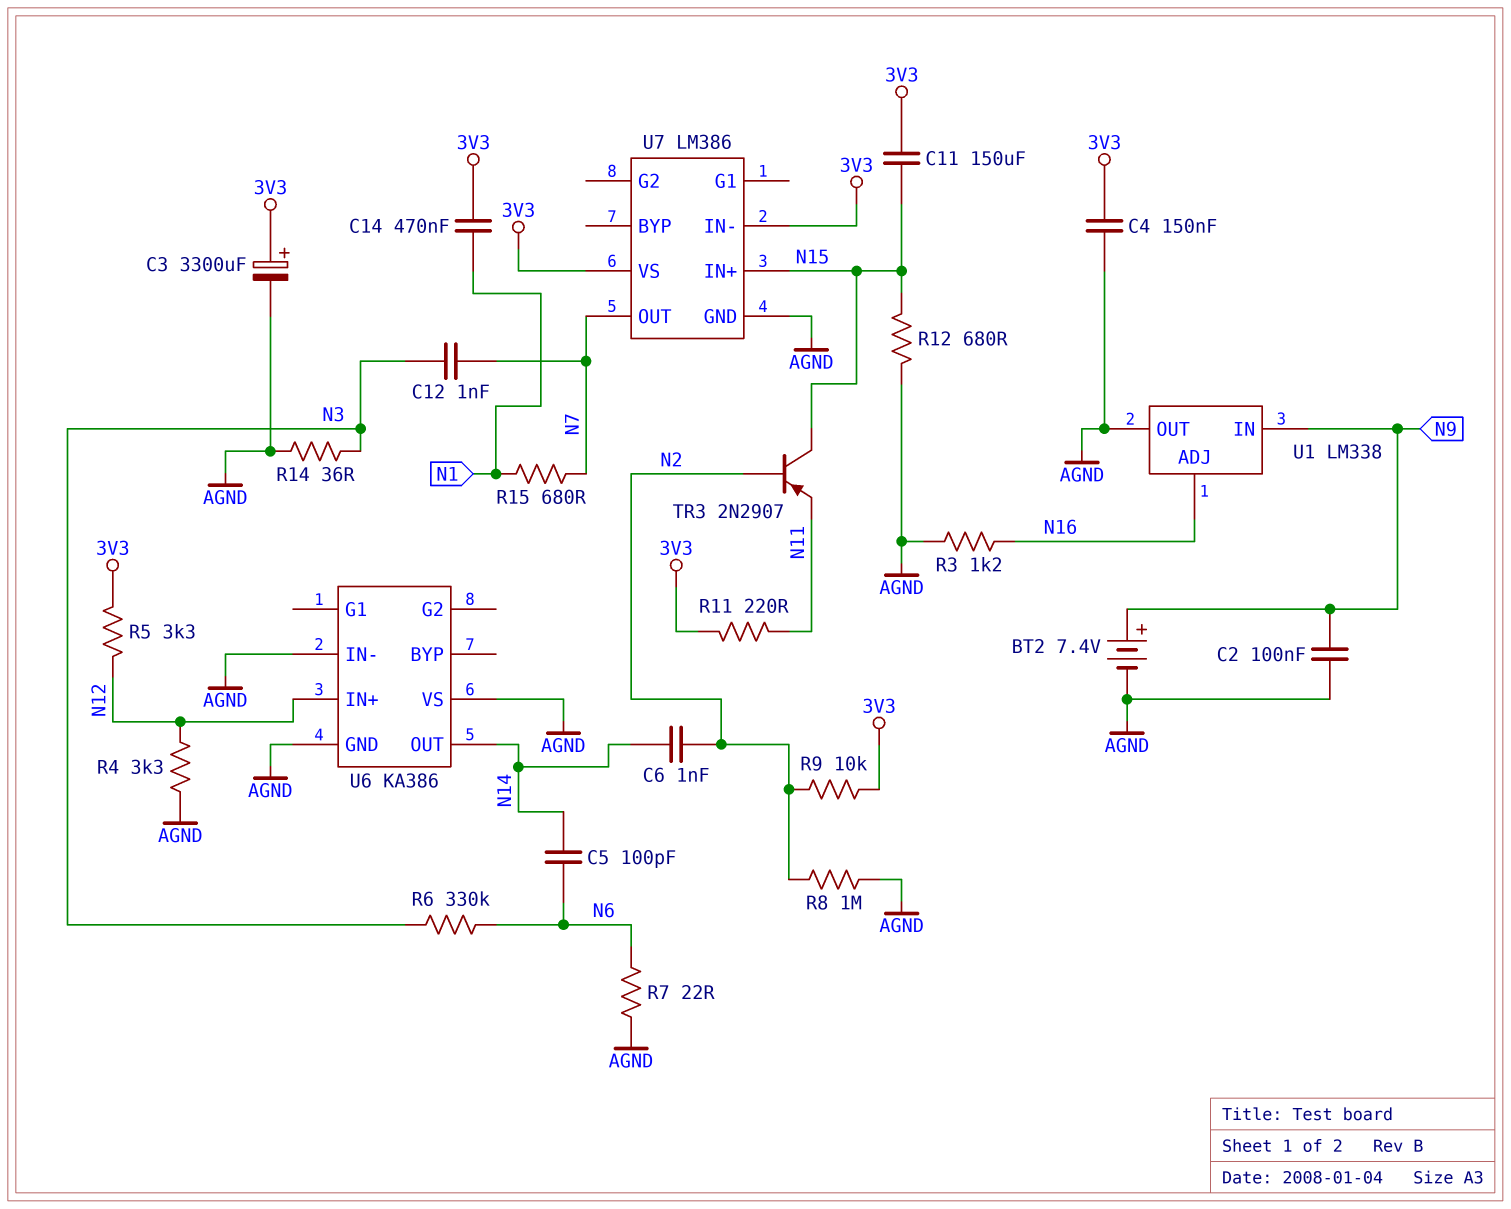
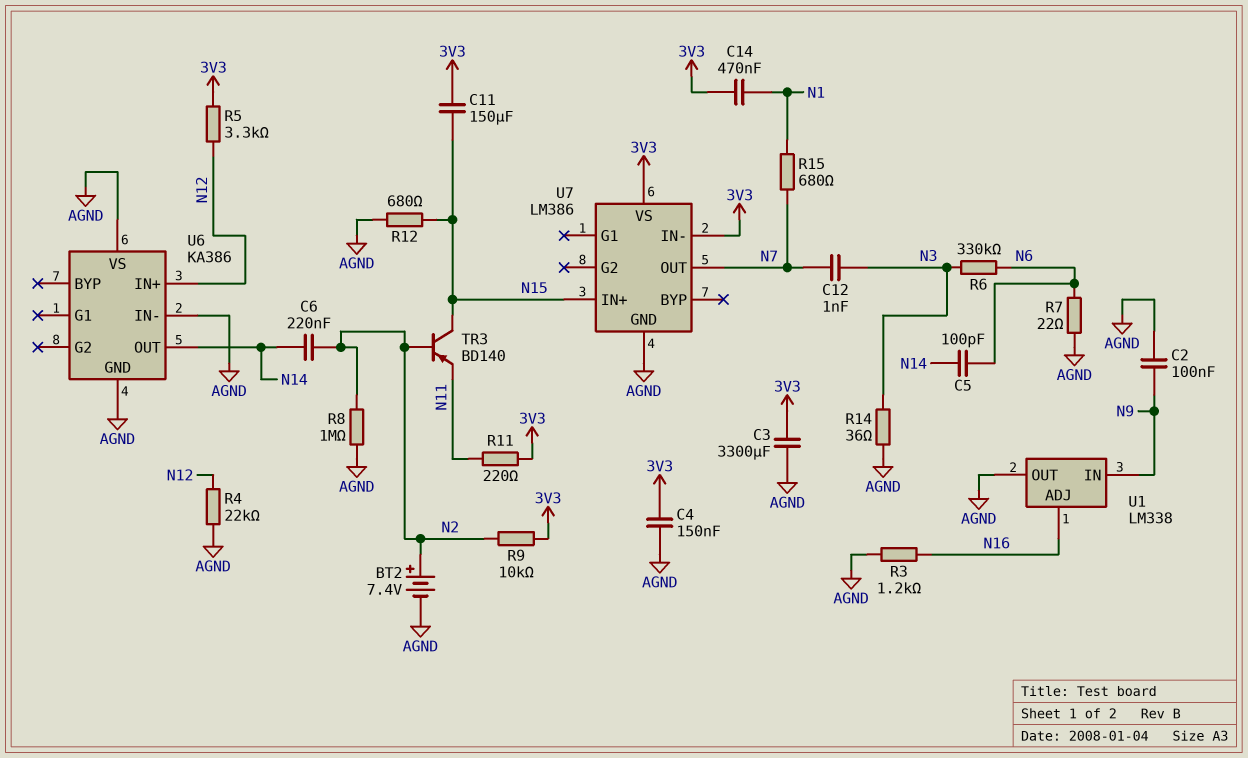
BT2: 7.4V (plus N9, minus AGND) -> 7.4V (plus N2, minus AGND)
C3: 3300uF (plus 3V3, minus AGND) -> 3300uF (3V3, AGND)
C6: 1nF (N2, N14) -> 220nF (N2, N14)
R4: 3.3k (AGND, N12) -> 22k (AGND, N12)
TR3: PNP 2N2907 (B N2, C N15, E N11) -> PNP BD140 (B N2, C N15, E N11)

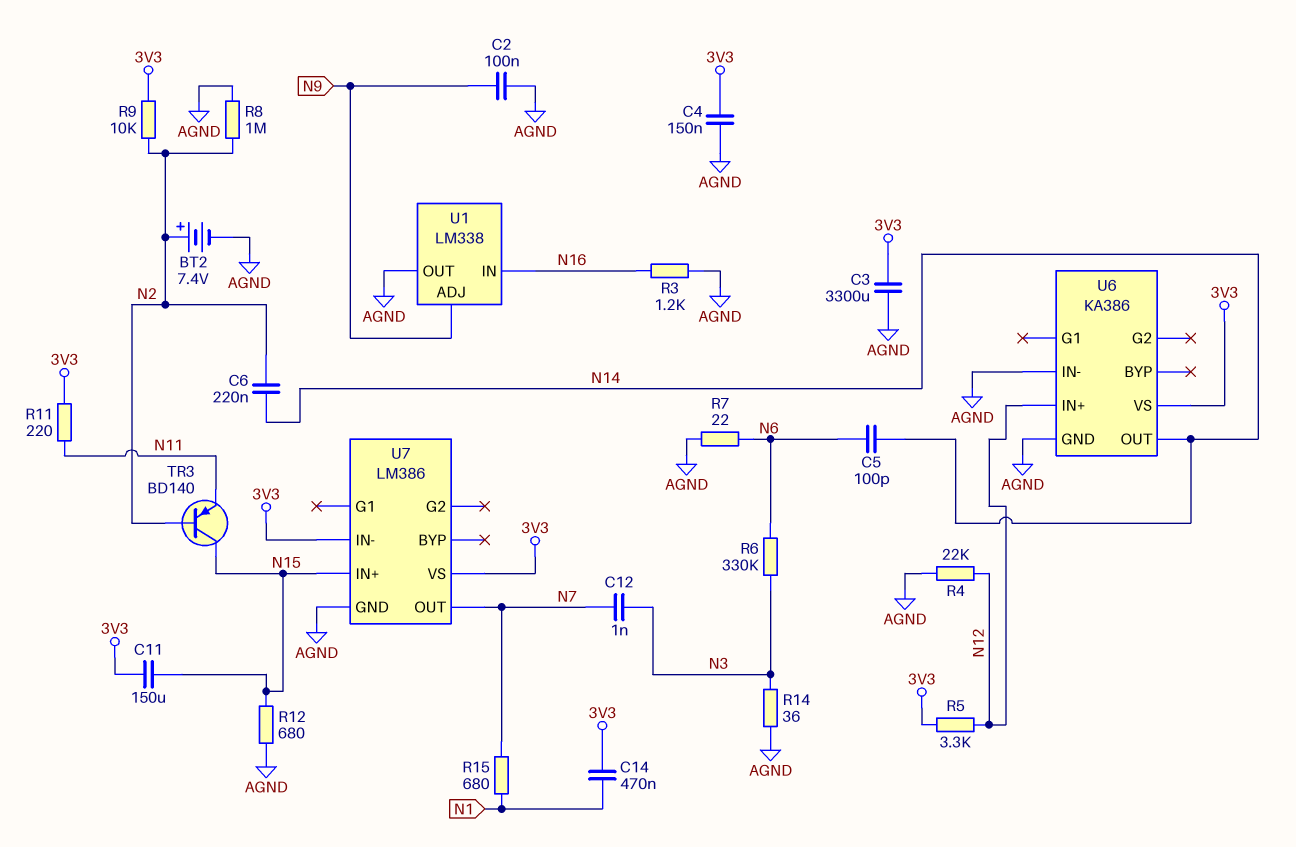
U1 pin ADJ: N16 -> N9
U1 pin IN: N9 -> N16
U6 pin VS: AGND -> 3V3

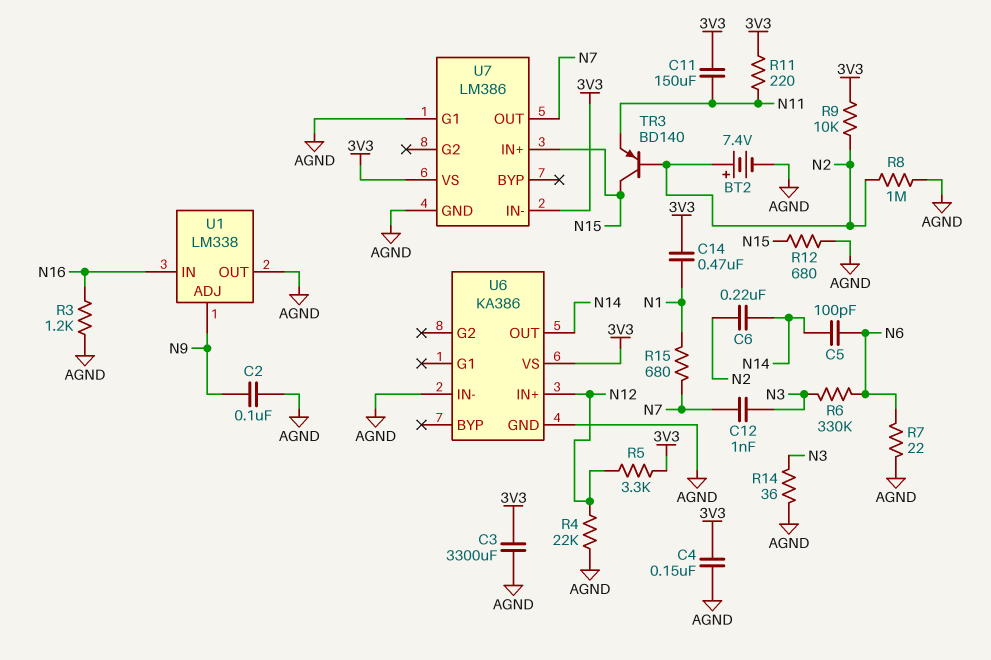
C11: 150uF (3V3, N15) -> 150uF (3V3, N11)
U7 pin G1: none -> AGND

